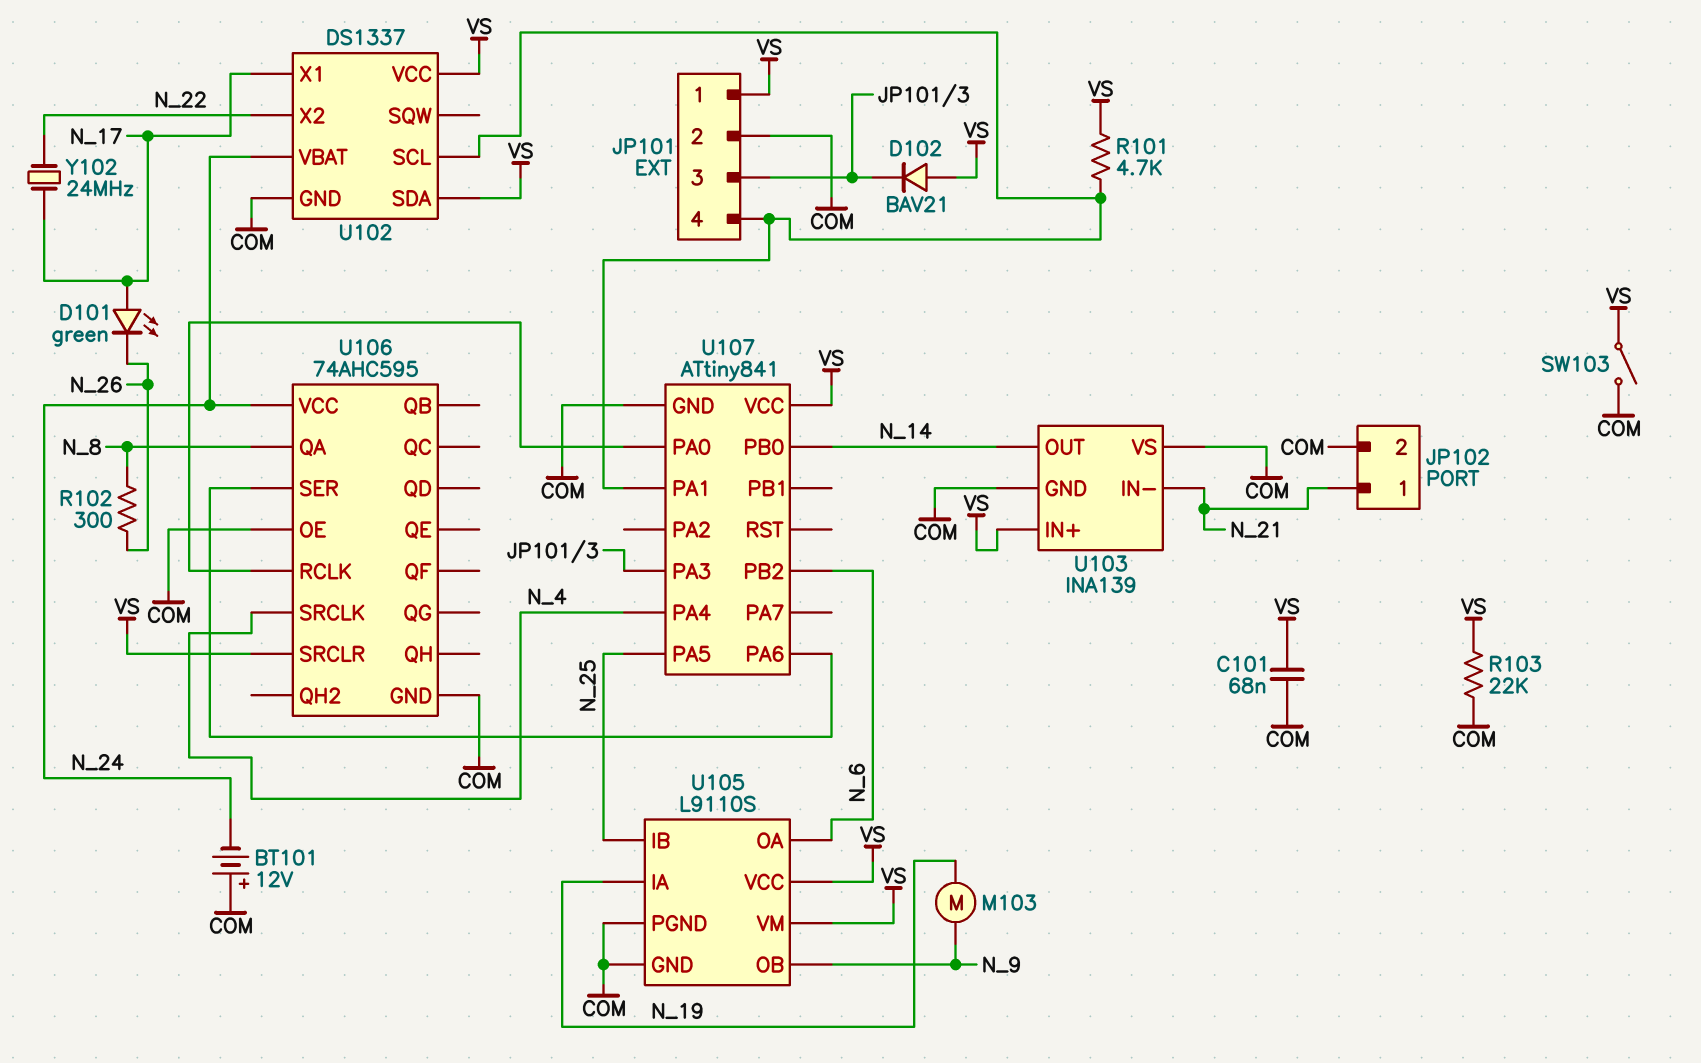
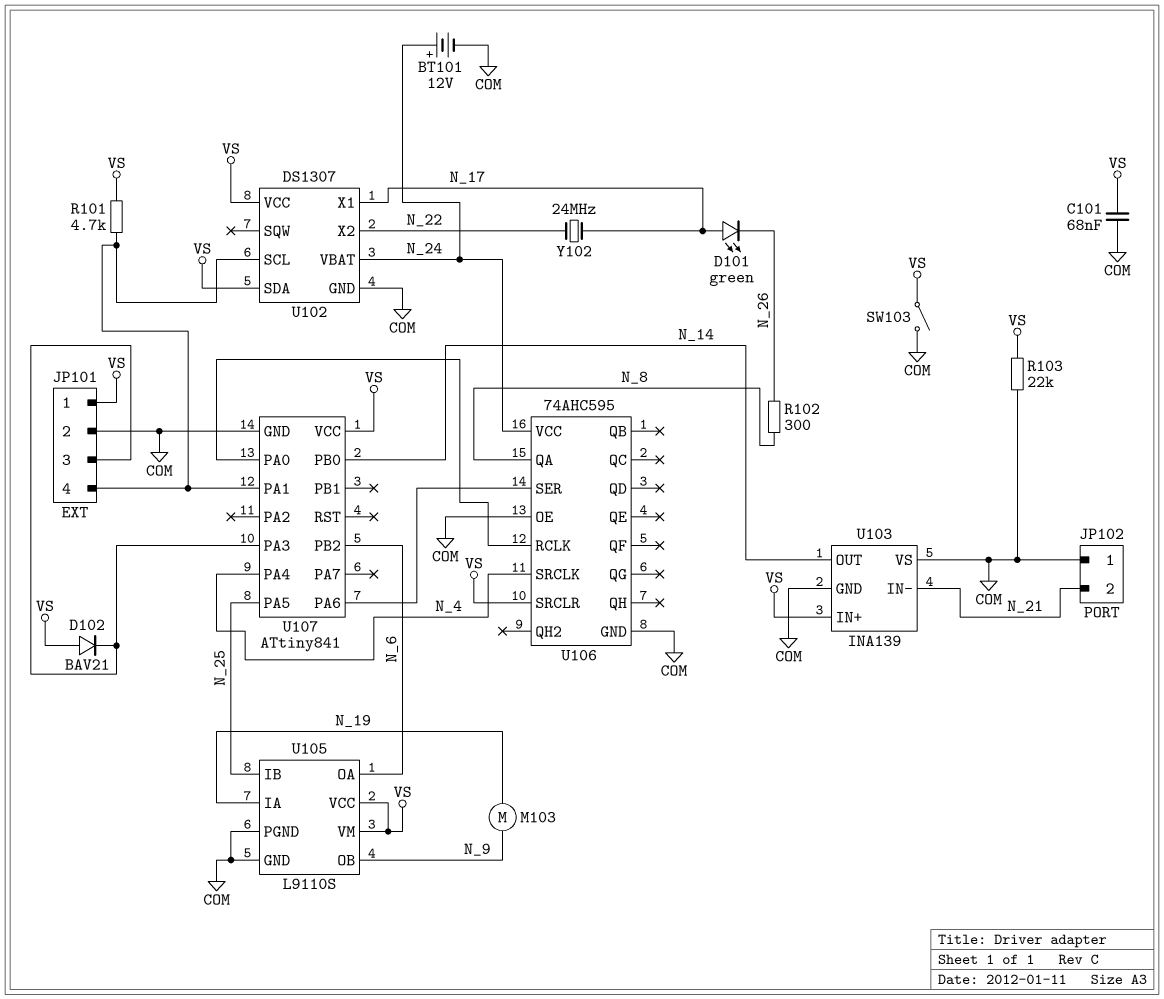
BT101: 12V (plus COM, minus N_24) -> 12V (plus N_24, minus COM)
JP102 pin 1: N_21 -> COM
JP102 pin 2: COM -> N_21
U102: DS1337 -> DS1307

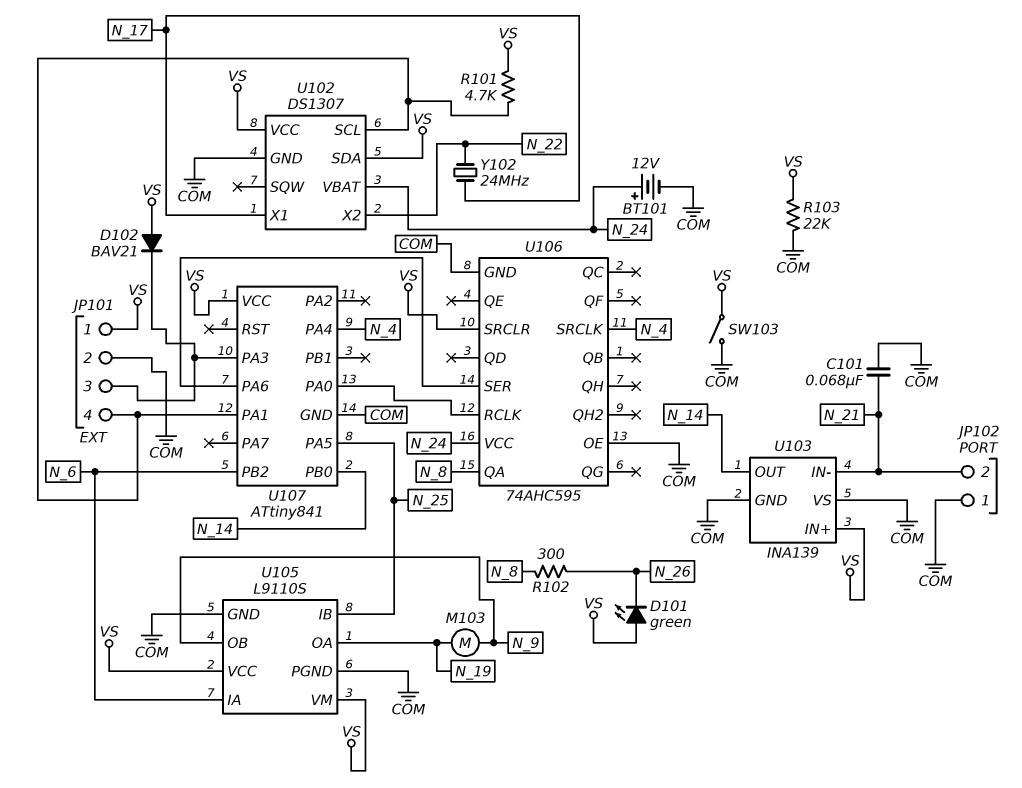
C101: 68nF (COM, VS) -> 68nF (COM, N_21)
D101: LED green (A N_17, K N_26) -> LED green (A VS, K N_26)
U105 pin IA: N_19 -> N_6
U105 pin OA: N_6 -> N_19

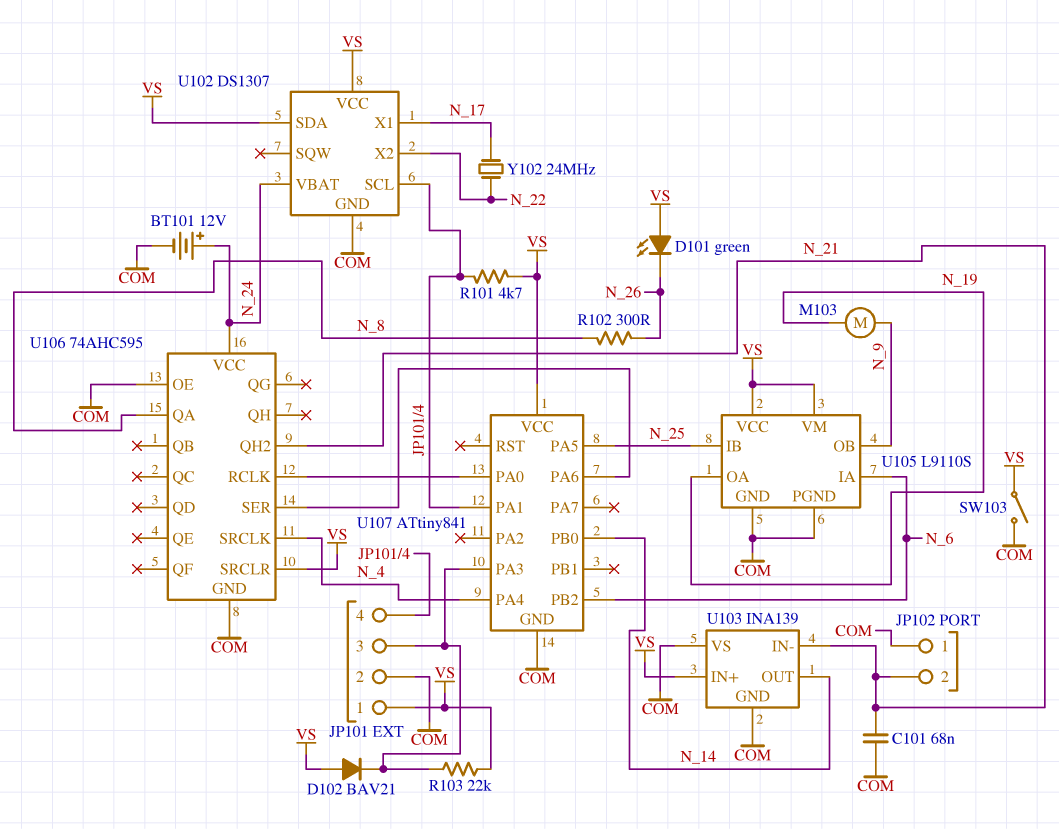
R103: 22k (COM, VS) -> 22k (JP101/3, VS)
U106 pin QH2: none -> N_21

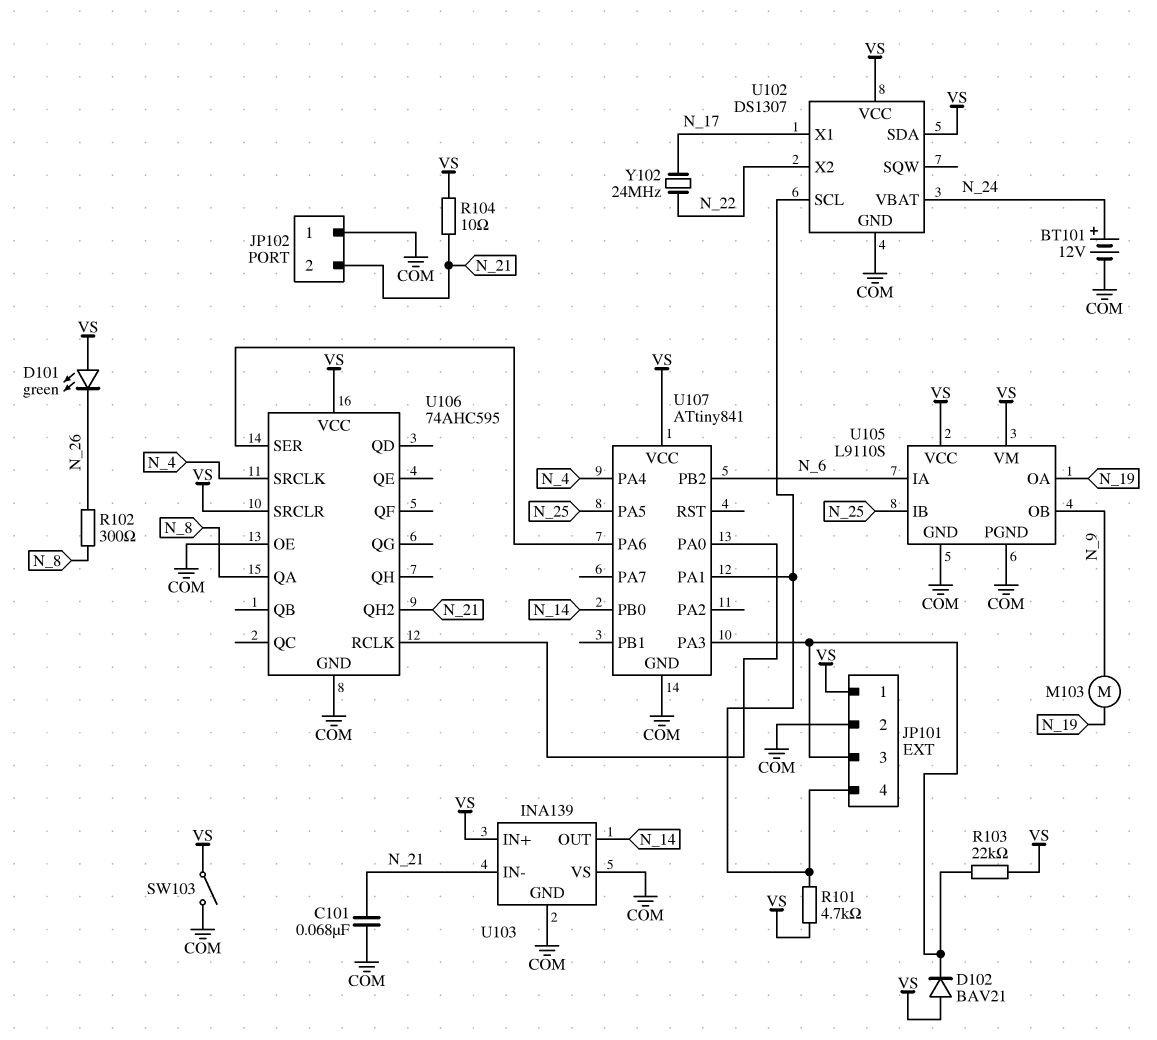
R104: none -> 10 (N_21, VS)
U106 pin VCC: N_24 -> VS

